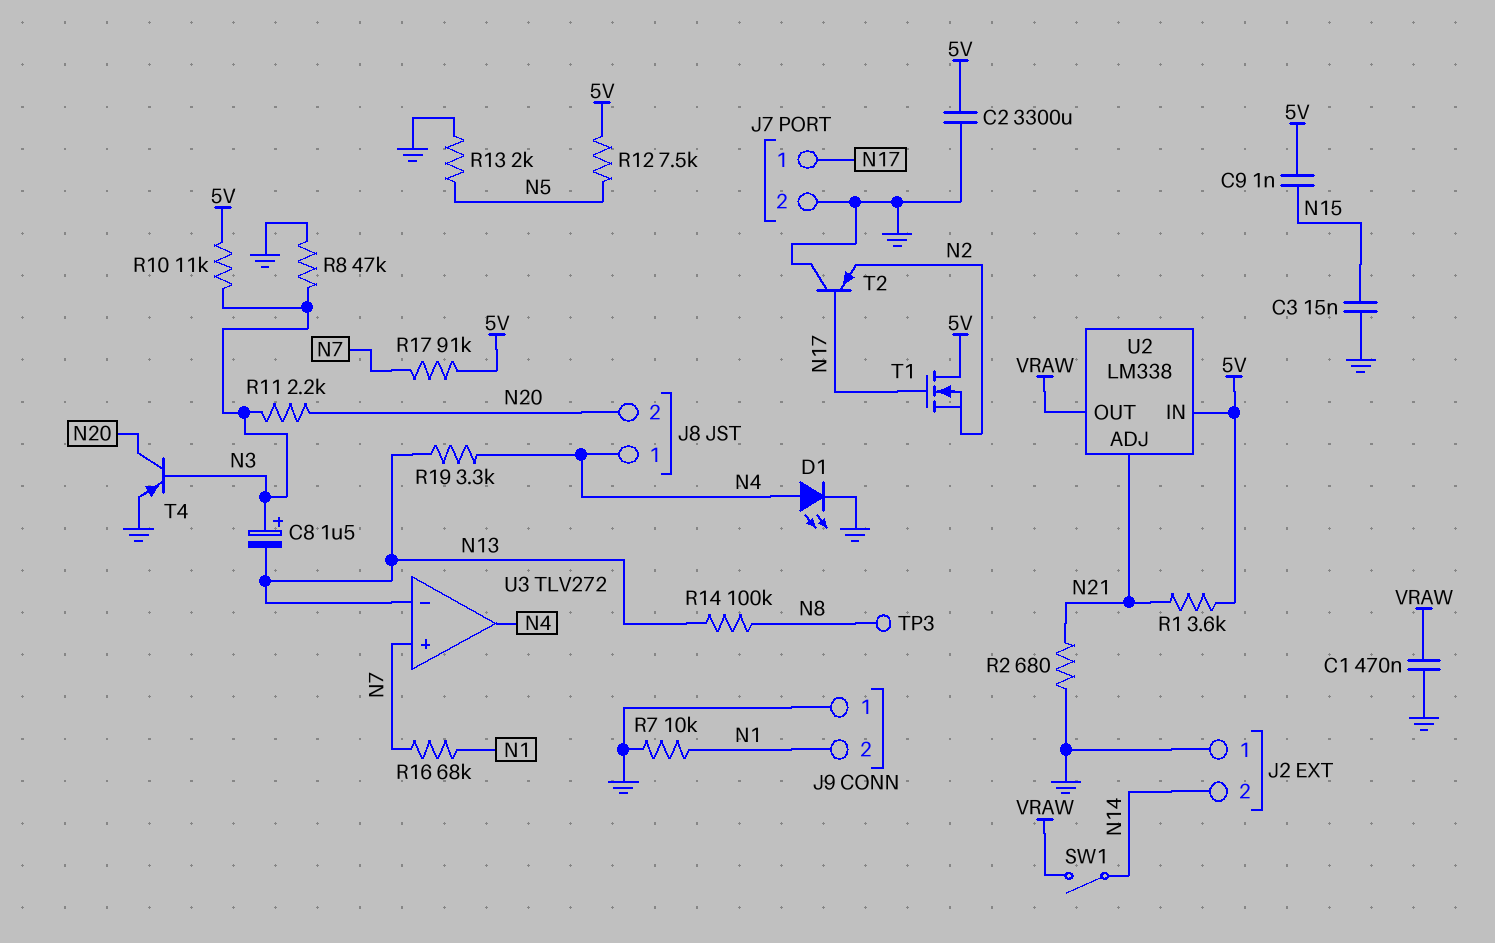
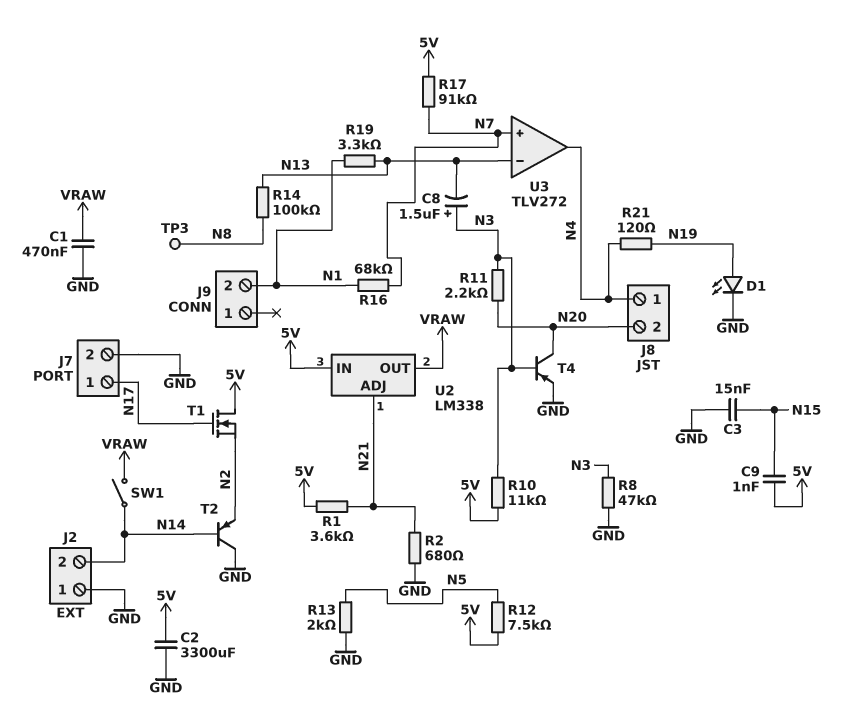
D1: LED (A N4, K GND) -> LED (A N19, K GND)
J9 pin 1: GND -> none
R7: 10k (GND, N1) -> none
R19: 3.3k (N4, N13) -> 3.3k (N1, N13)
R21: none -> 120 (N4, N19)
T2: PNP (B N17, C GND, E N2) -> PNP (B N14, C GND, E N2)

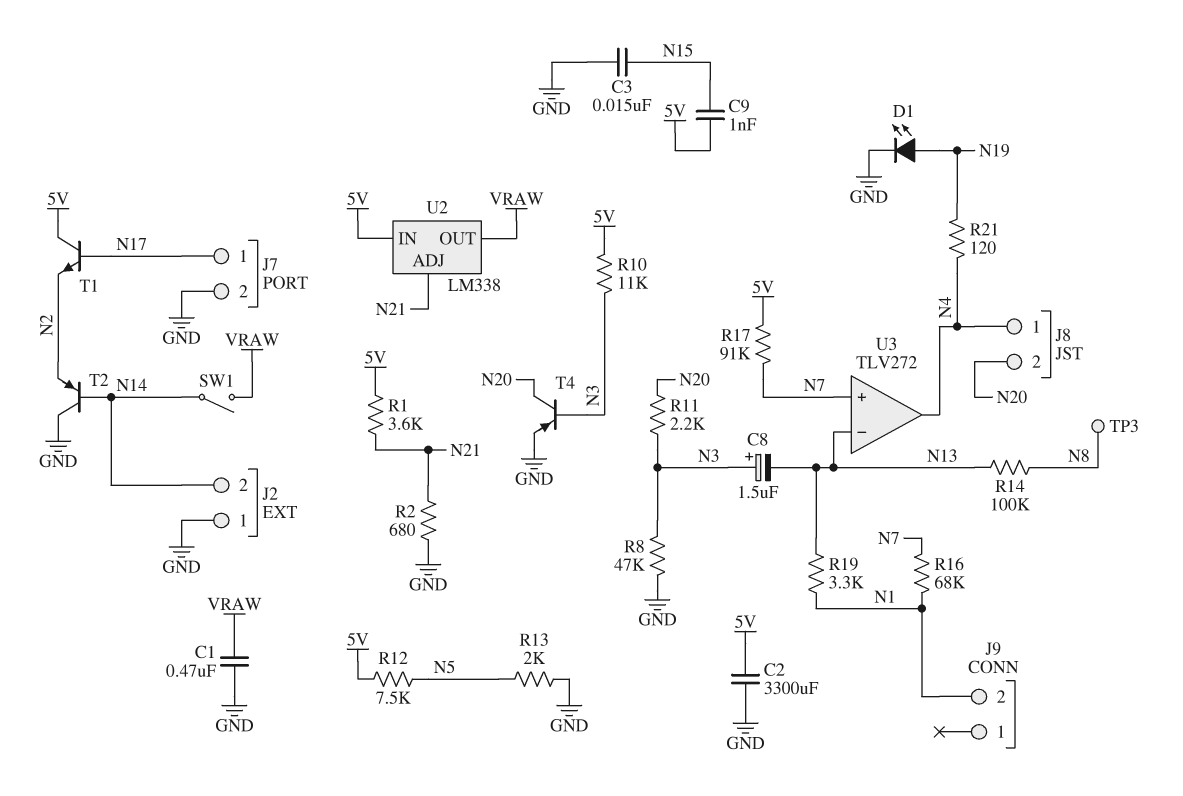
T1: NMOS (G N17, D 5V, S N2) -> NPN (B N17, C 5V, E N2)

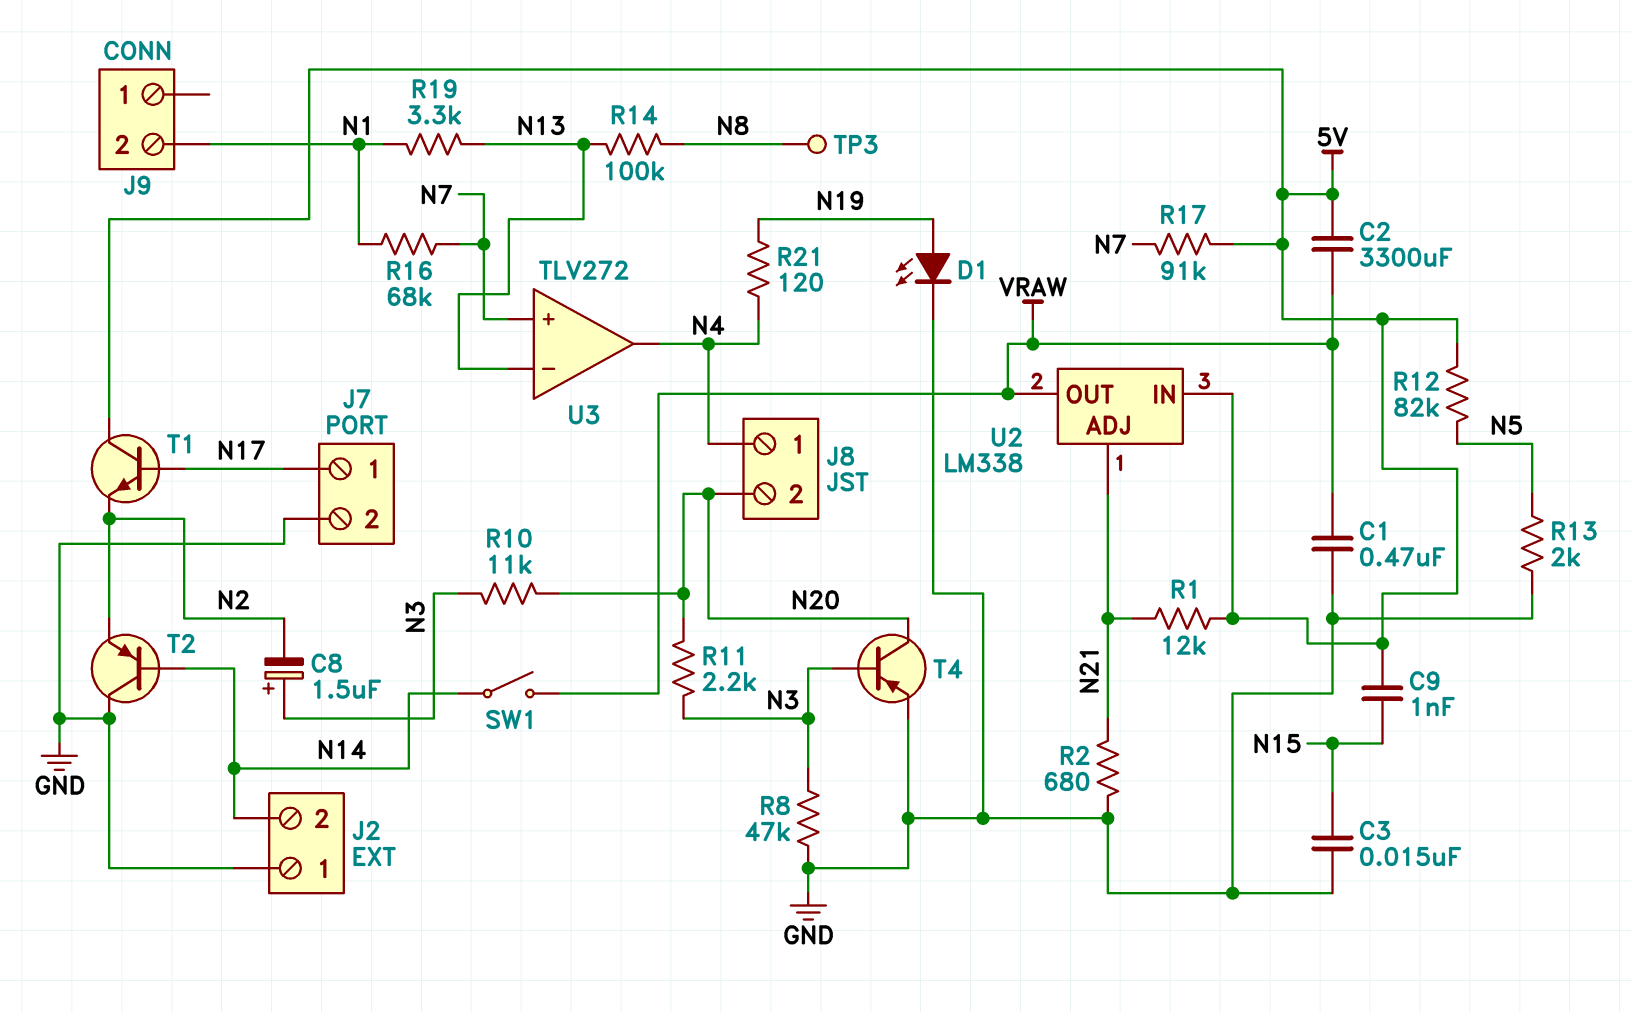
C2: 3300uF (5V, GND) -> 3300uF (5V, VRAW)
C8: 1.5uF (plus N3, minus N13) -> 1.5uF (plus N3, minus N2)
R1: 3.6k (5V, N21) -> 12k (5V, N21)
R10: 11k (5V, N3) -> 11k (N3, N20)
R12: 7.5k (5V, N5) -> 82k (5V, N5)

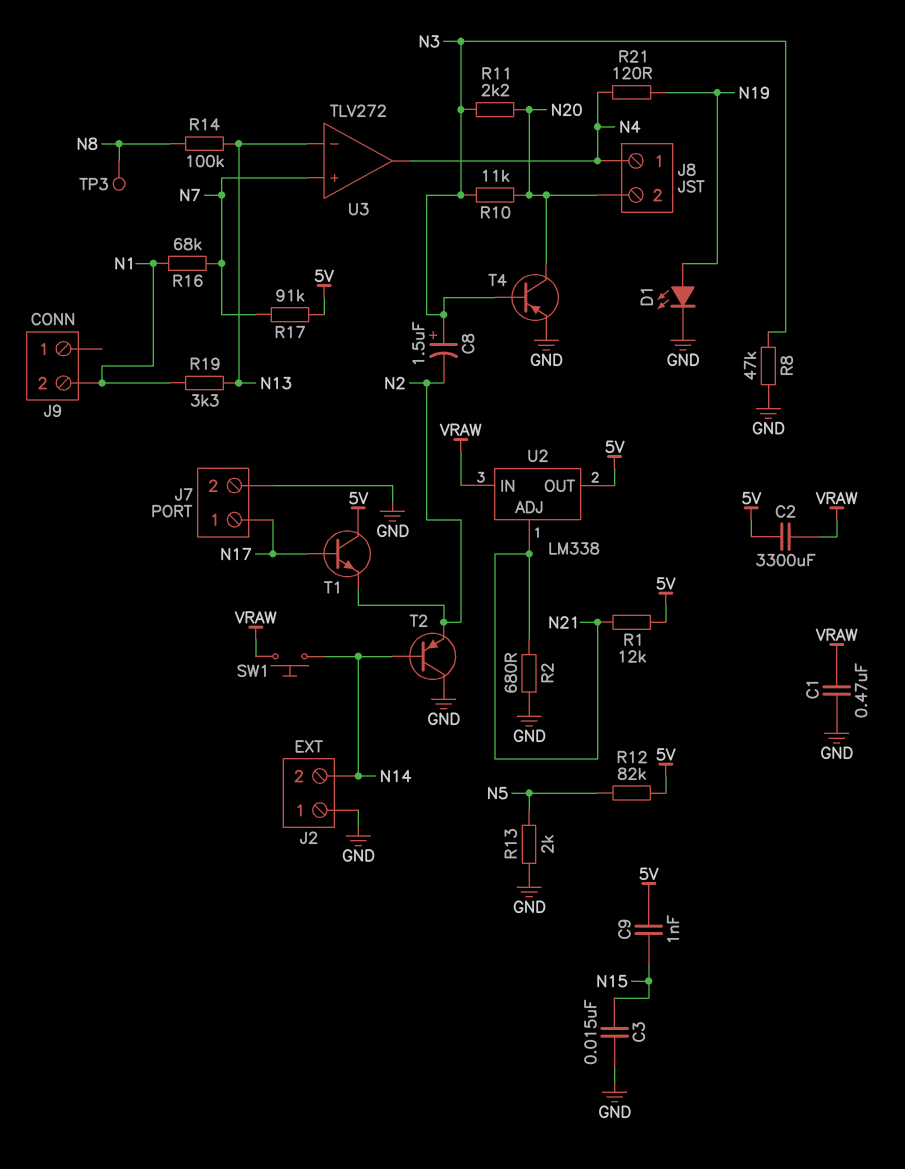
SW1: switch (N14, VRAW) -> button (N14, VRAW)
U2 pin IN: 5V -> VRAW
U2 pin OUT: VRAW -> 5V

